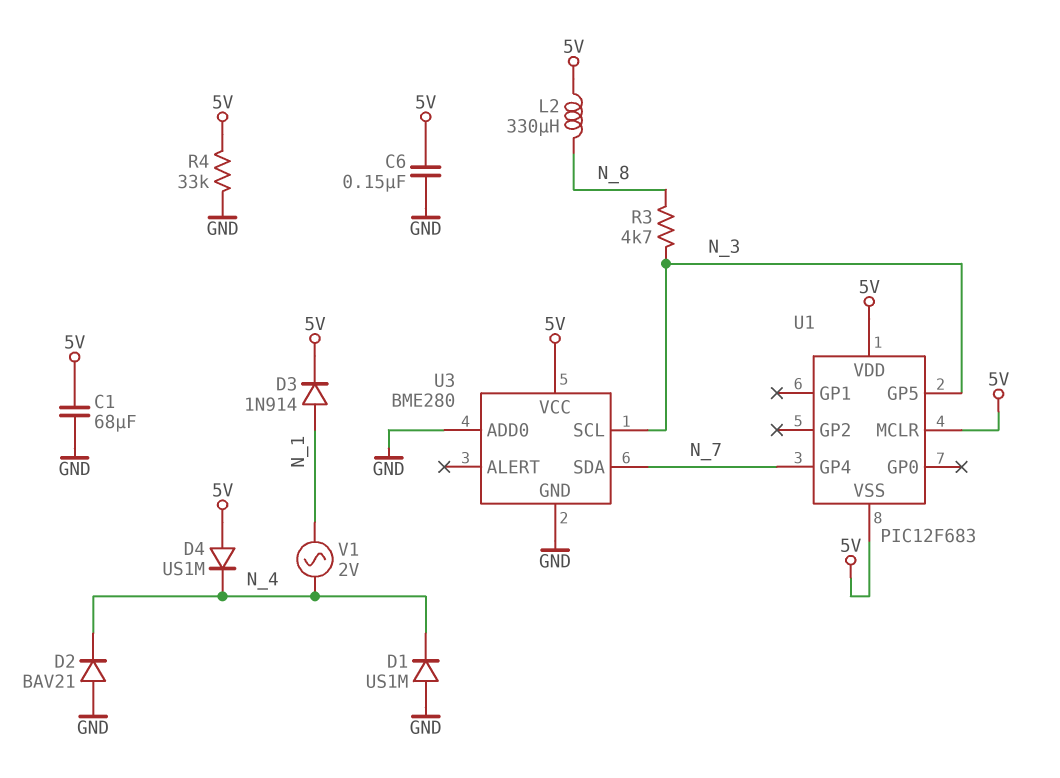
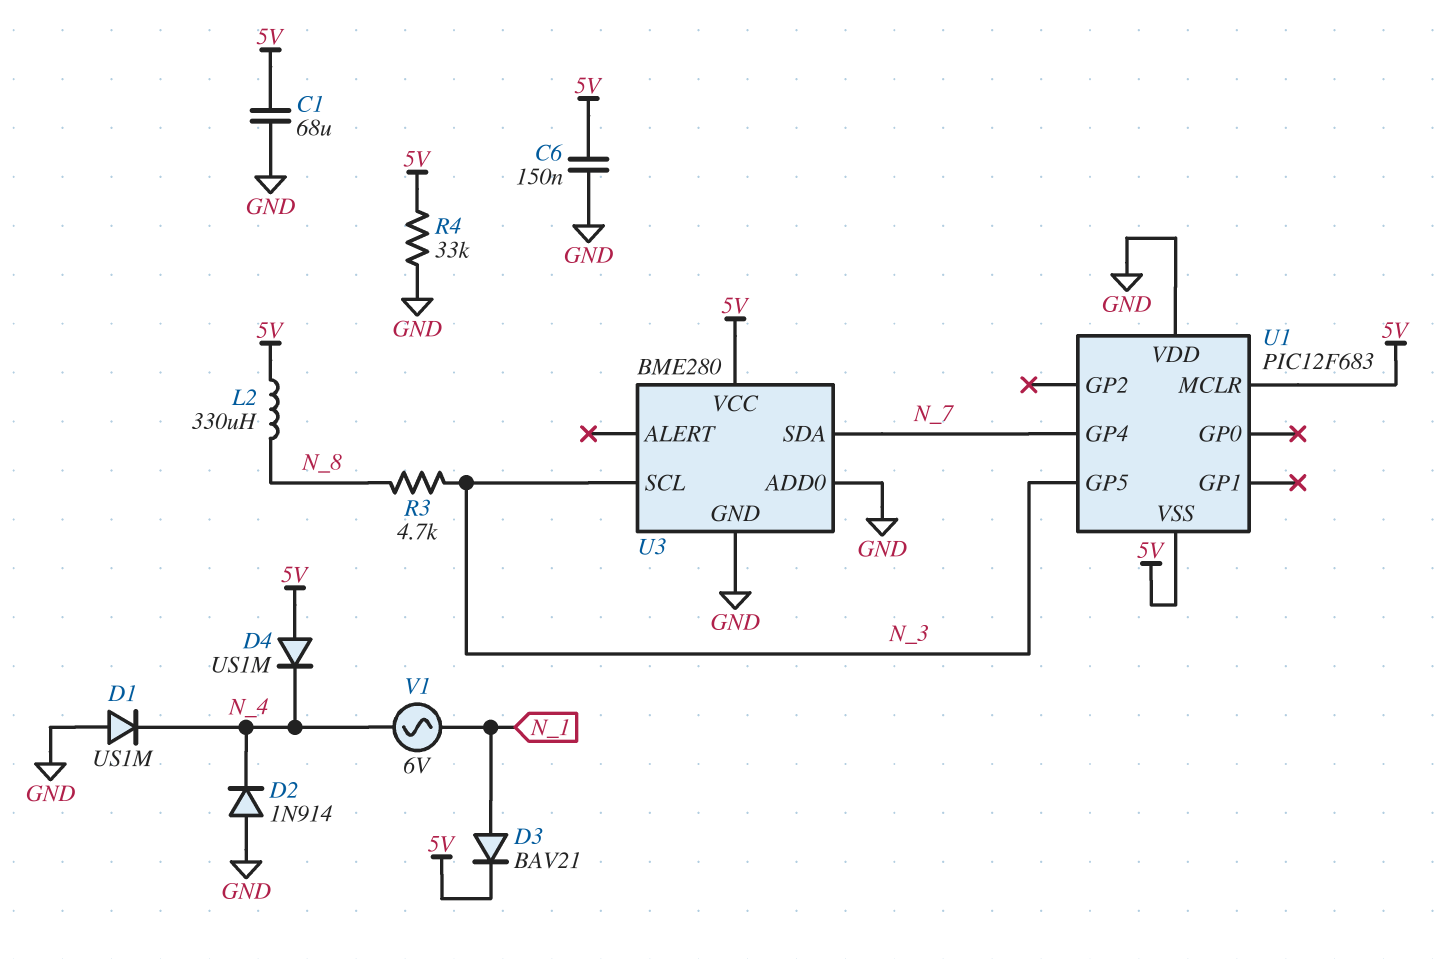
D2: diode BAV21 (A GND, K N_4) -> diode 1N914 (A GND, K N_4)
D3: diode 1N914 (A N_1, K 5V) -> diode BAV21 (A N_1, K 5V)
U1 pin VDD: 5V -> GND
V1: AC 2V (N_1, N_4) -> AC 6V (N_1, N_4)

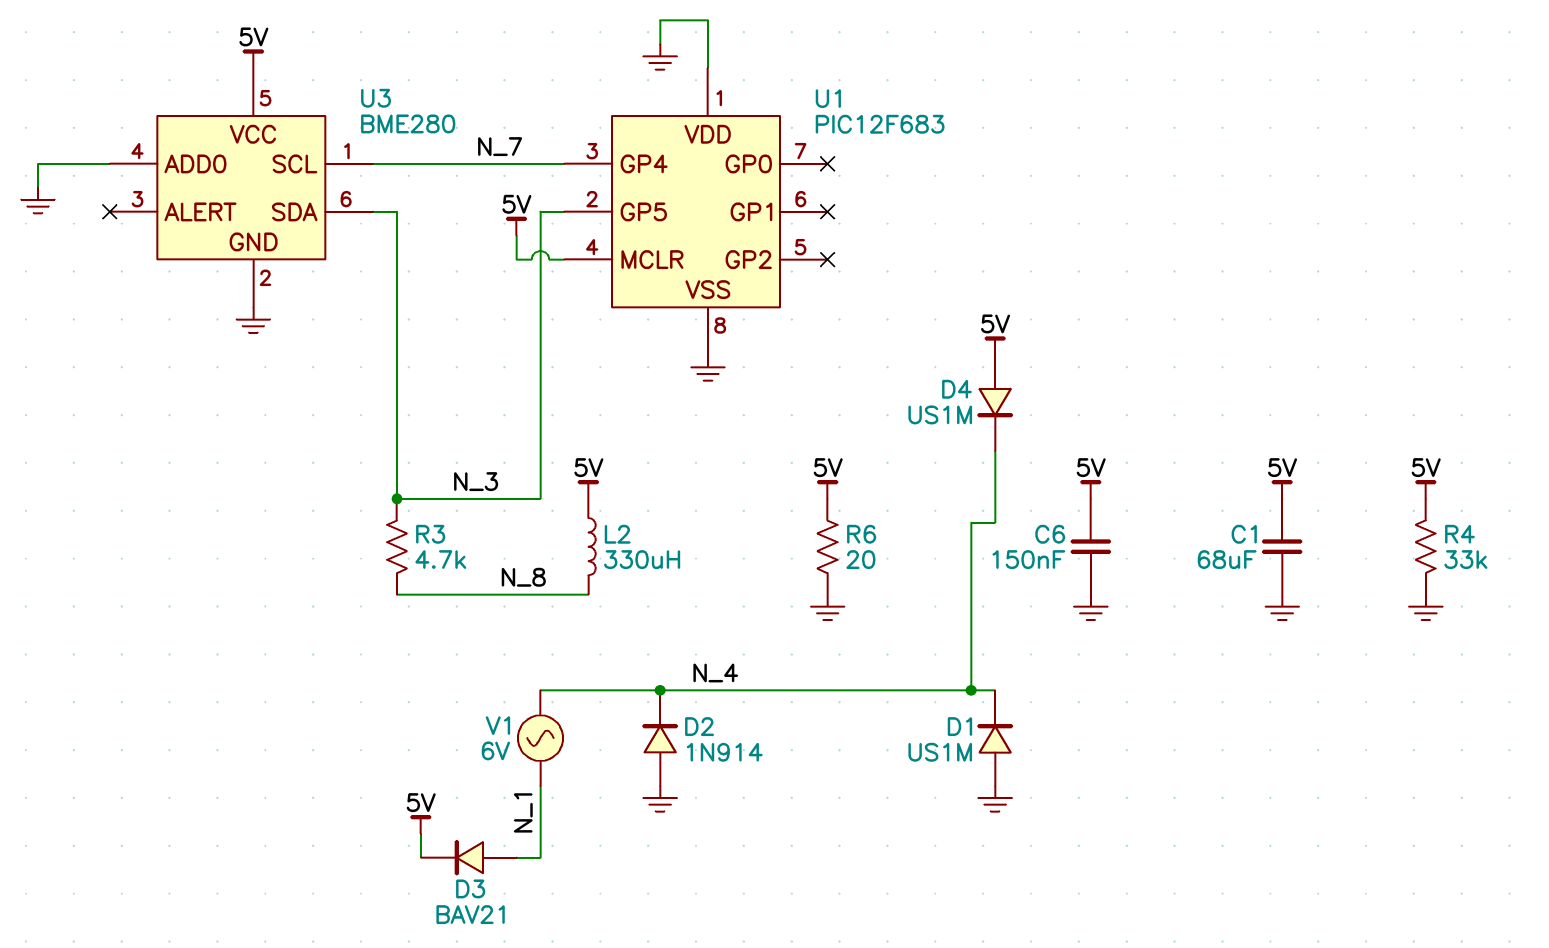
R6: none -> 20 (5V, GND)
U1 pin VSS: 5V -> GND
U3 pin SCL: N_3 -> N_7
U3 pin SDA: N_7 -> N_3

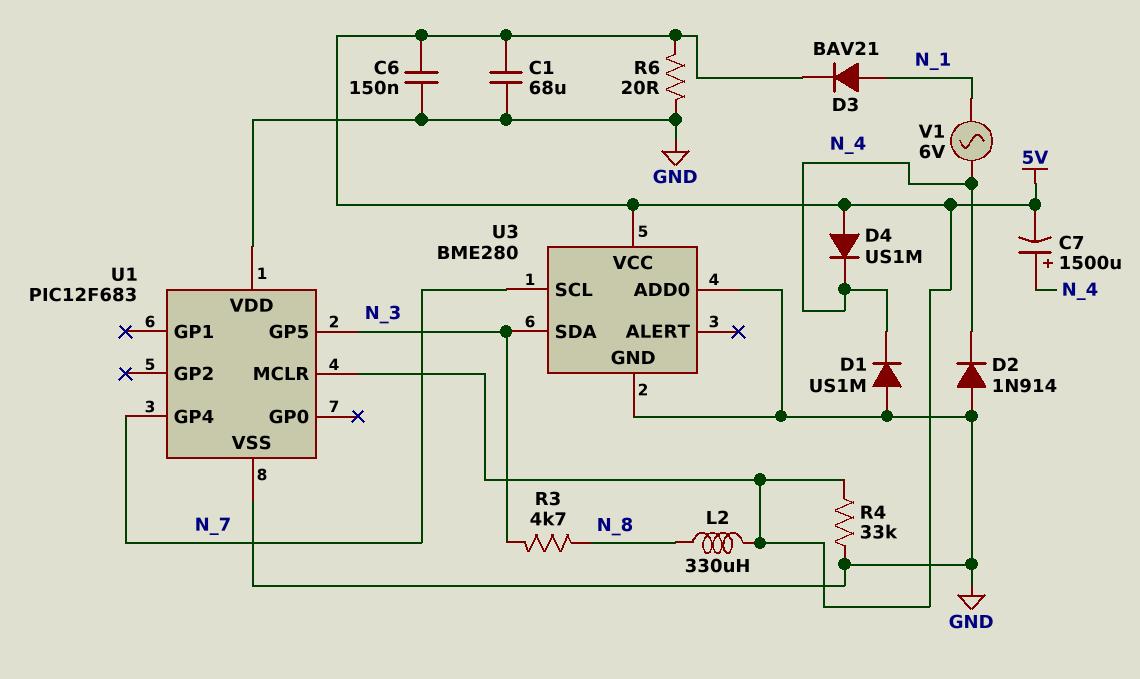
C7: none -> 1500uF (plus N_4, minus 5V)

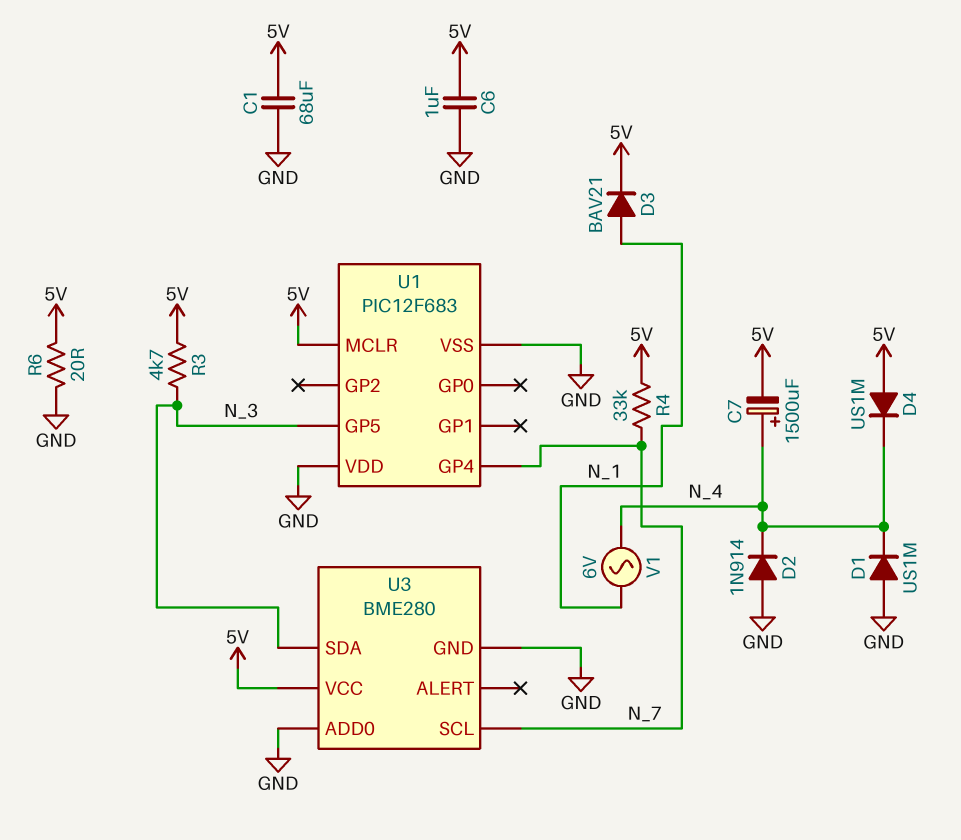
C6: 150nF (5V, GND) -> 1uF (5V, GND)
L2: 330uH (5V, N_8) -> none
R3: 4.7k (N_3, N_8) -> 4.7k (5V, N_3)
R4: 33k (5V, GND) -> 33k (5V, N_7)

